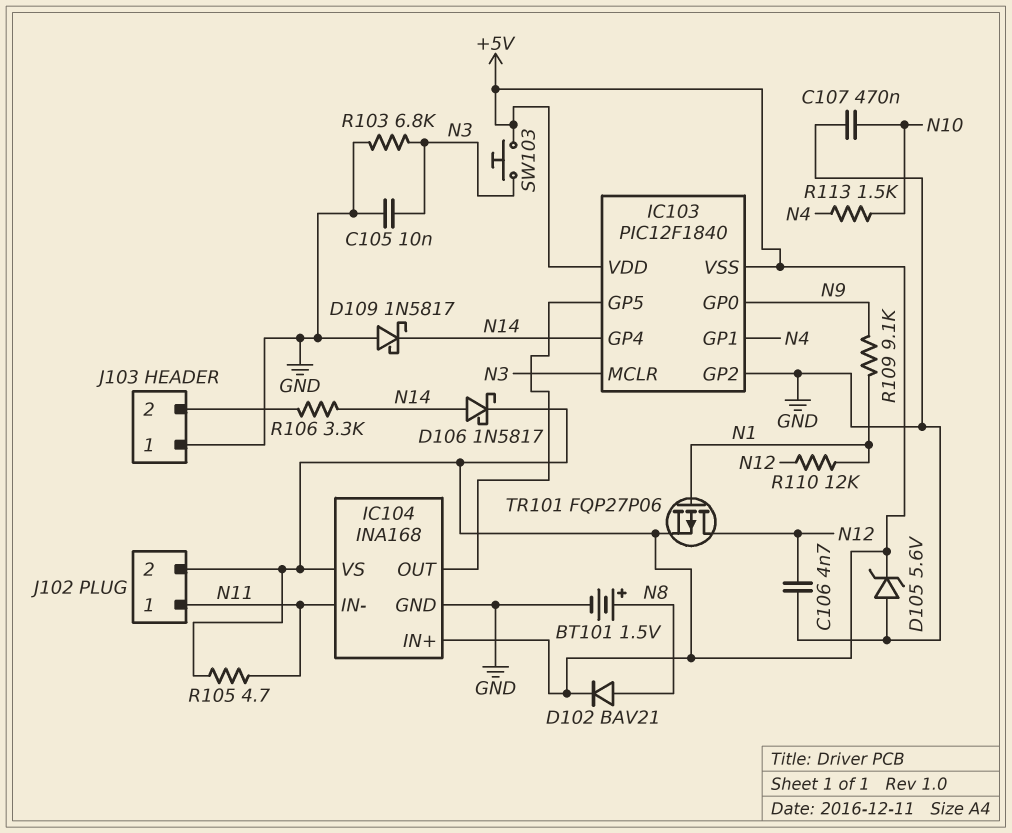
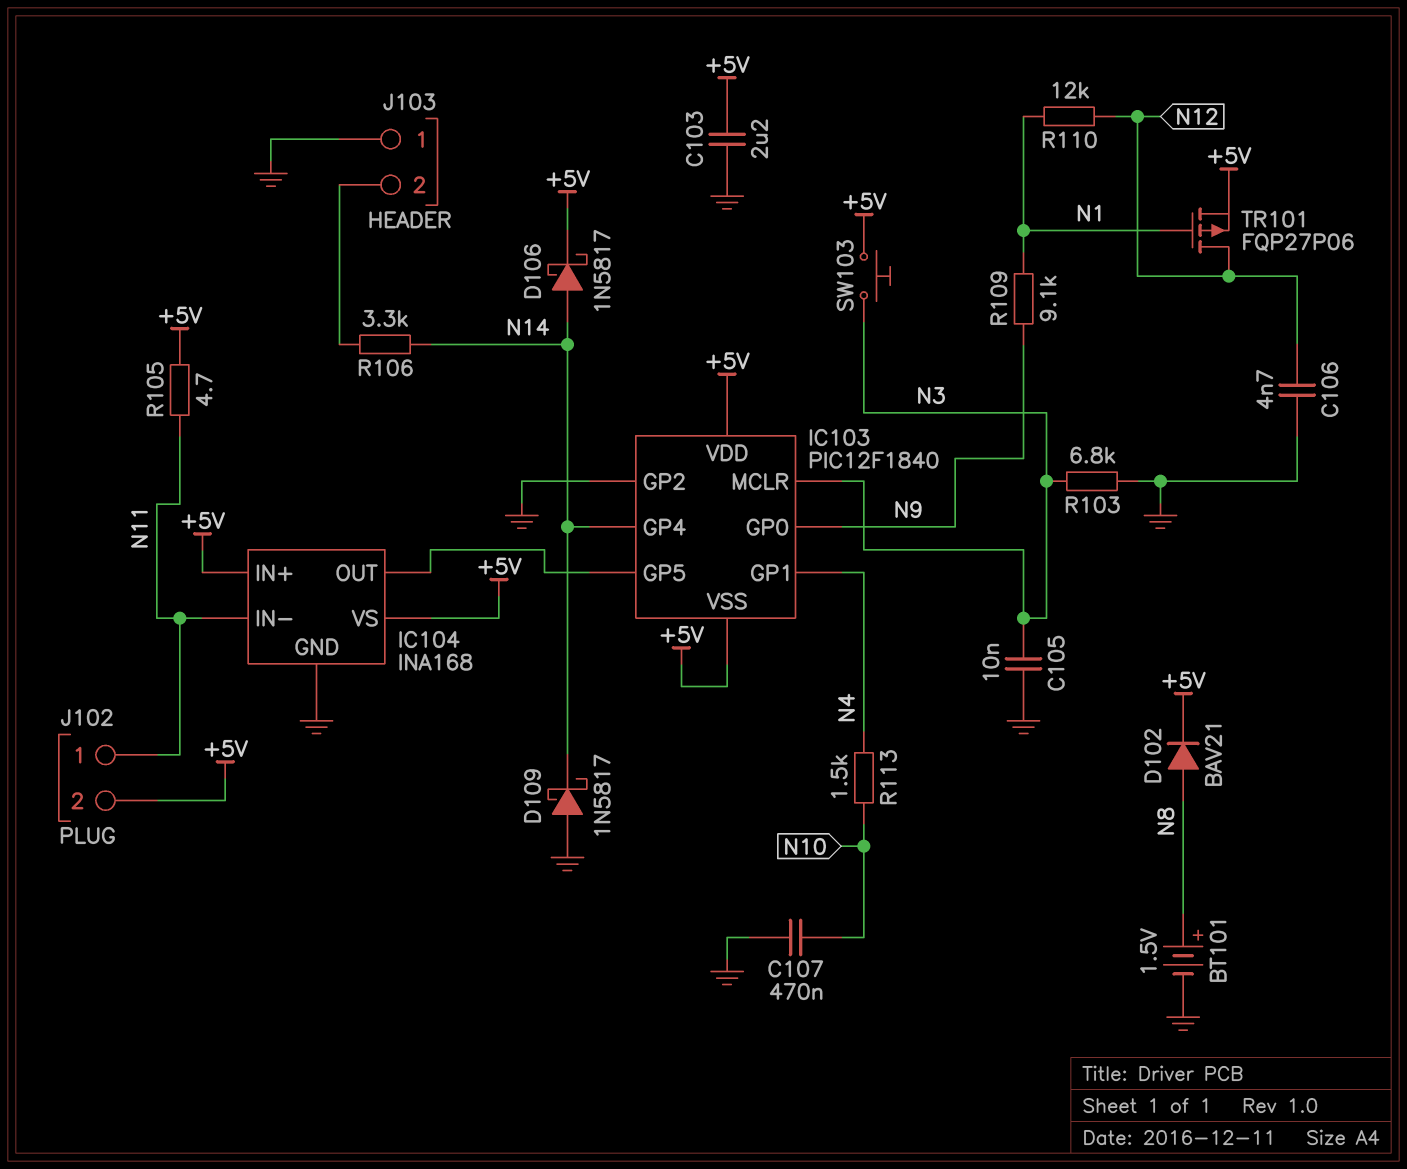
C103: none -> 2.2uF (+5V, GND)
D105: zener 5.6V (A GND, K +5V) -> none

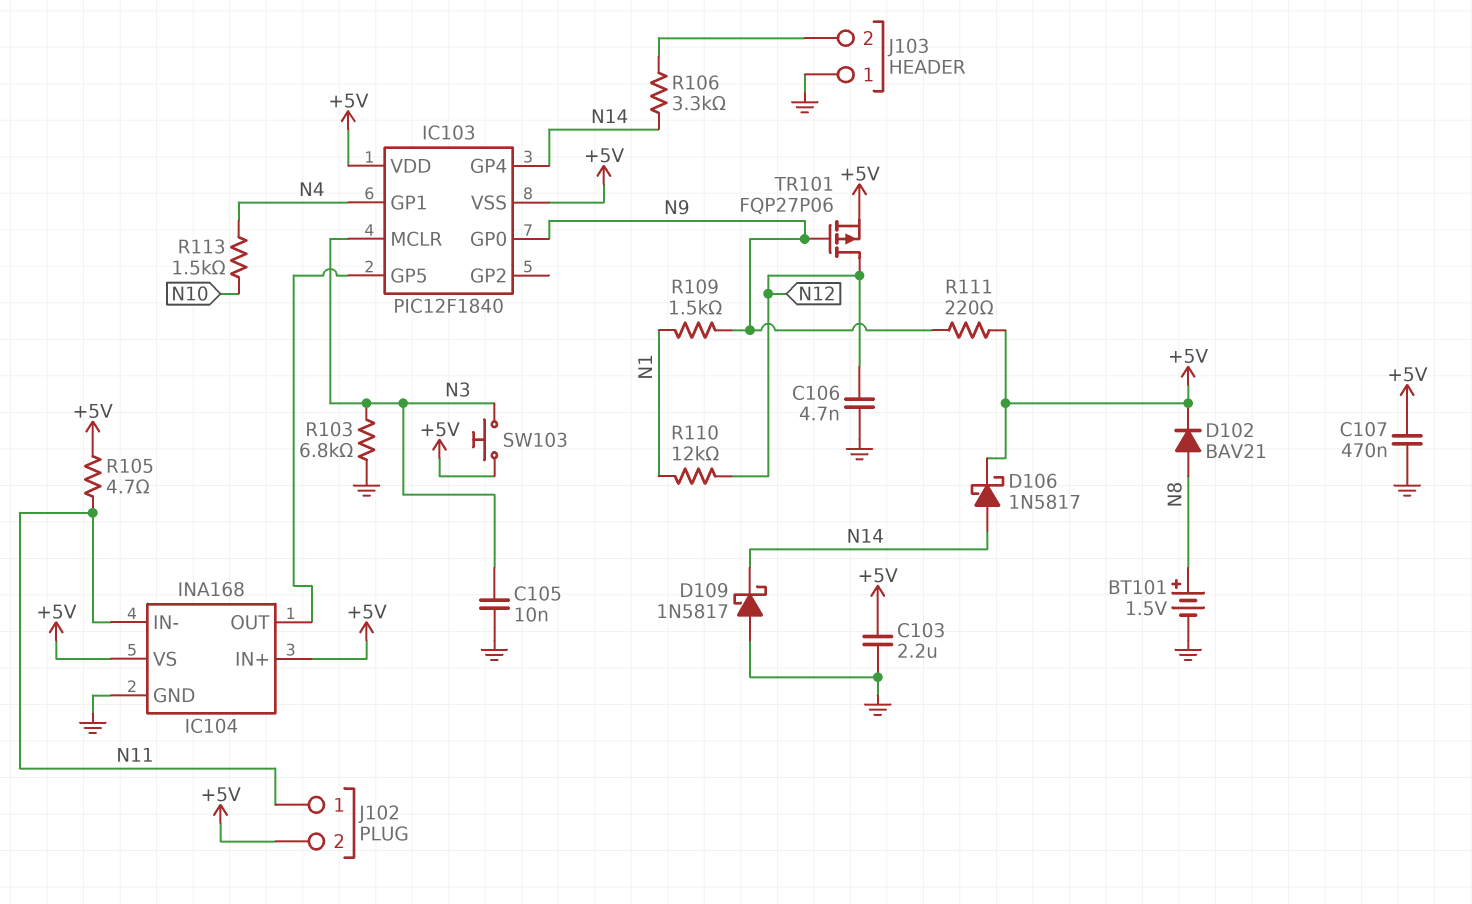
C107: 470nF (GND, N10) -> 470nF (+5V, GND)
IC103 pin GP2: GND -> none
R109: 9.1k (N1, N9) -> 1.5k (N1, N9)
R111: none -> 220 (+5V, N9)
TR101: PMOS FQP27P06 (G N1, D N12, S +5V) -> PMOS FQP27P06 (G N9, D N12, S +5V)

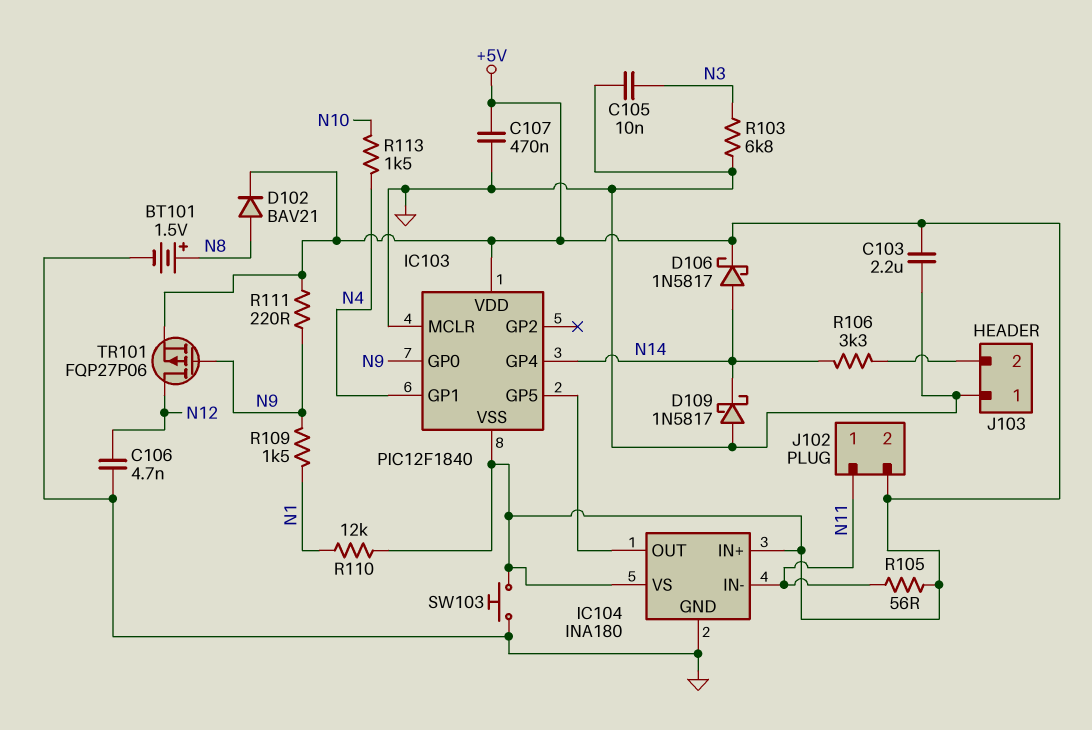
IC103 pin MCLR: N3 -> GND
IC104: INA168 -> INA180
R105: 4.7 (+5V, N11) -> 56 (+5V, N11)
R110: 12k (N1, N12) -> 12k (+5V, N1)
SW103: button (+5V, N3) -> button (+5V, GND)

